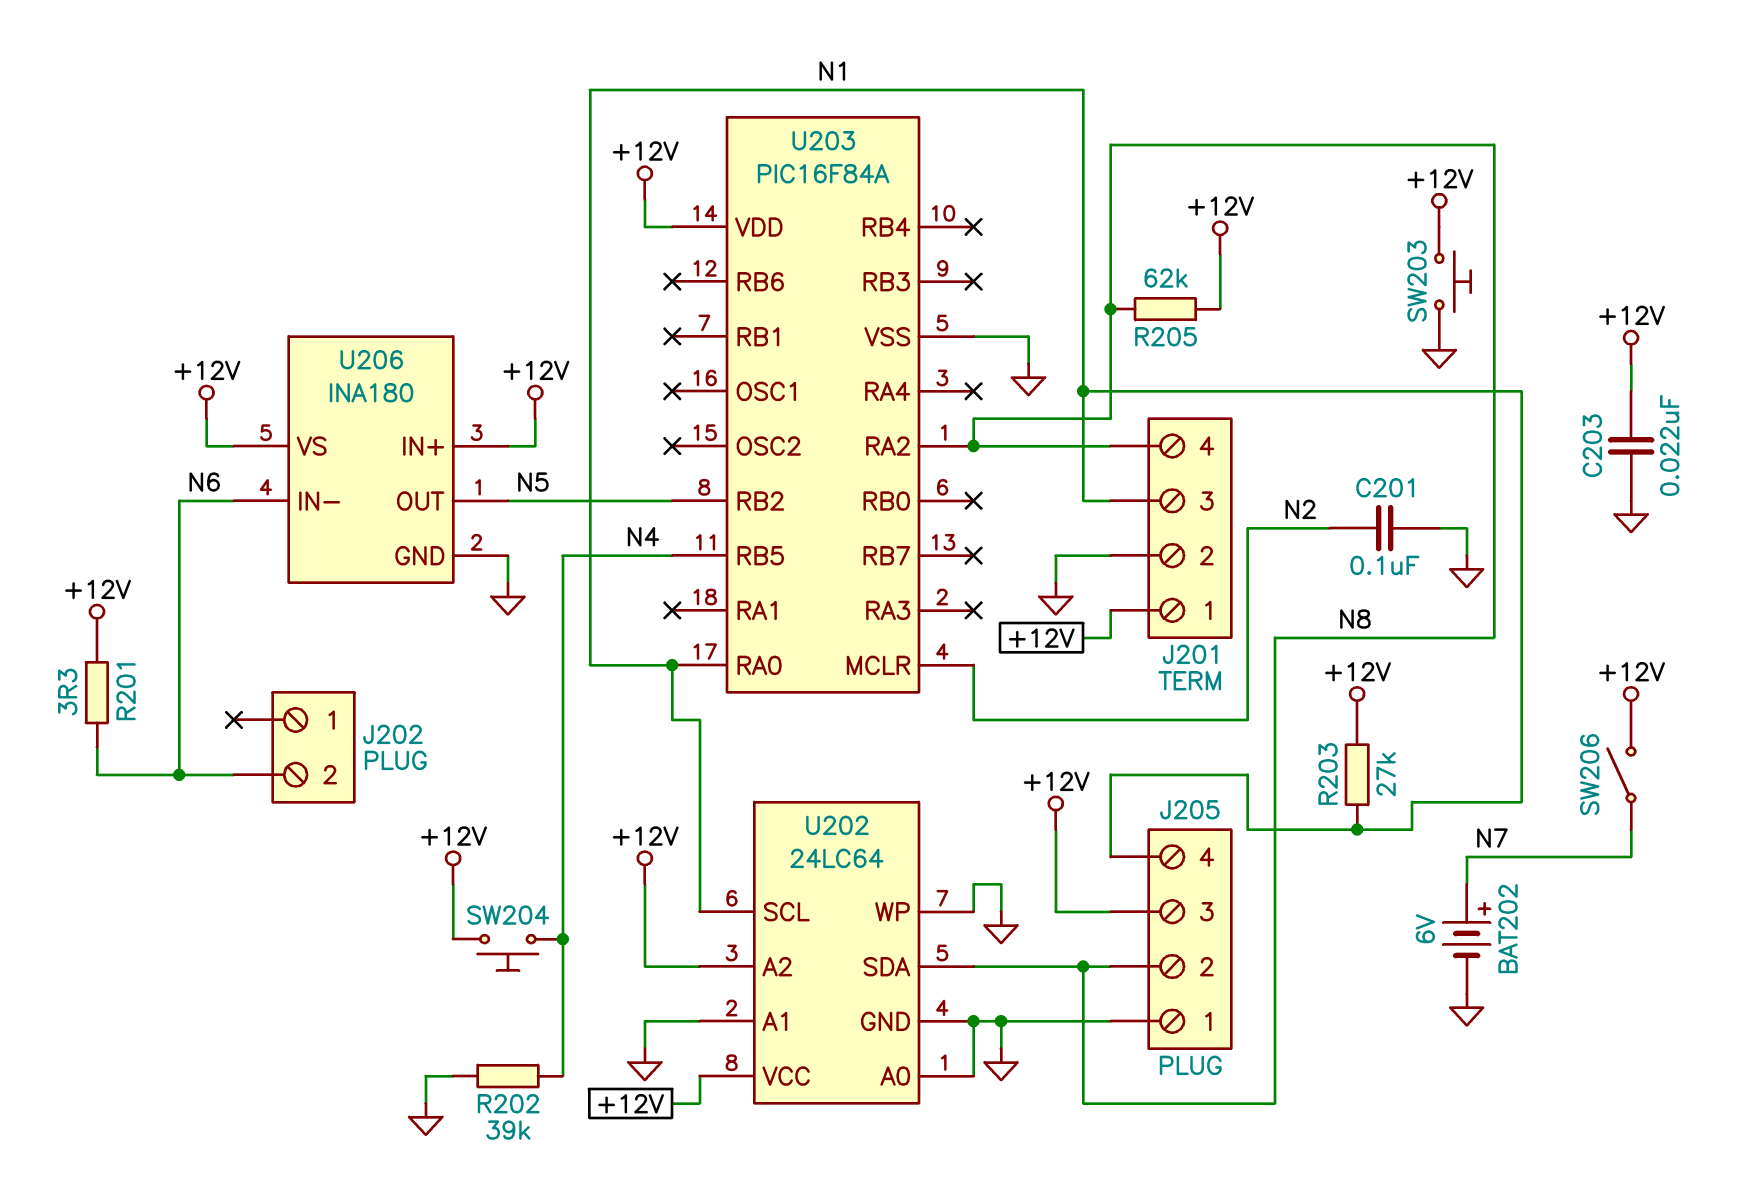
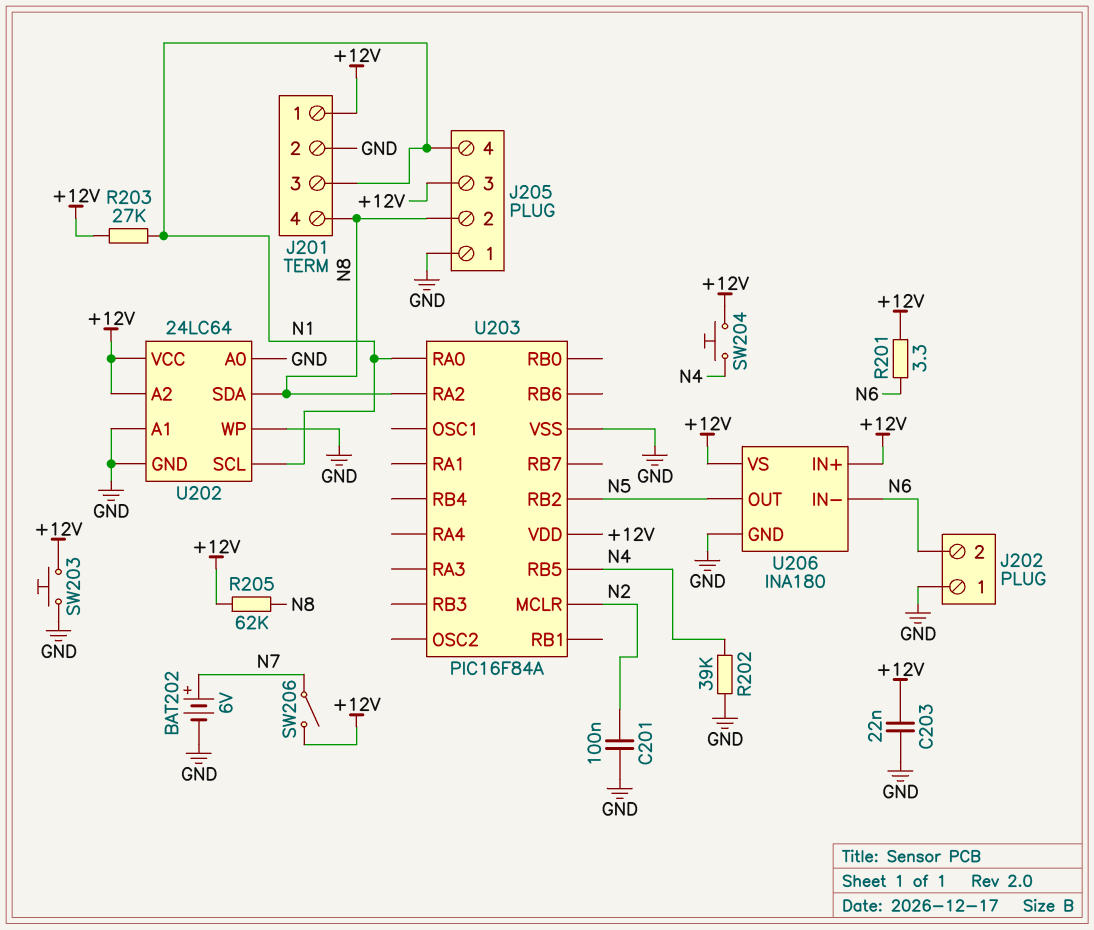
J202 pin 1: none -> GND

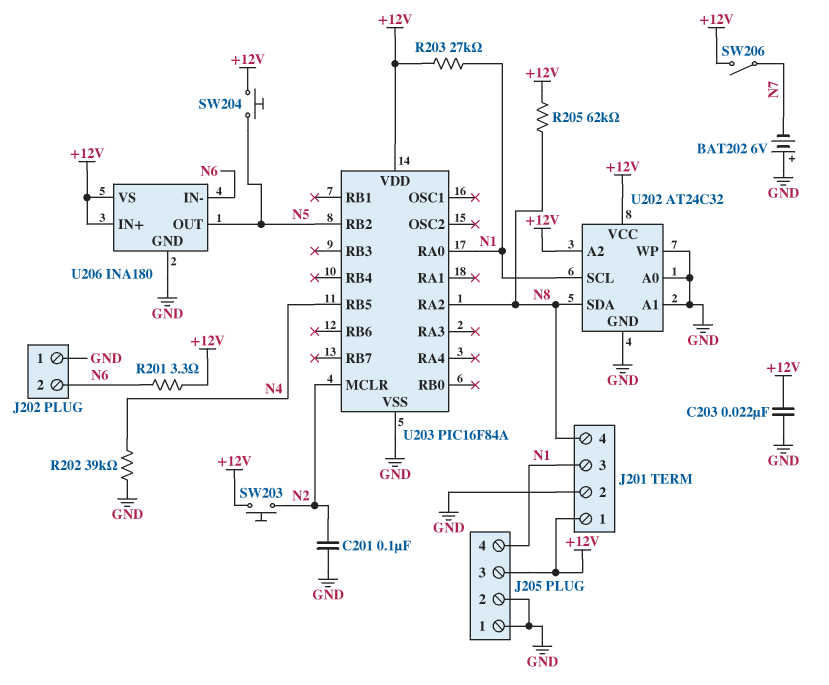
BAT202: 6V (plus N7, minus GND) -> 6V (plus GND, minus N7)
J205 pin 2: N8 -> GND
SW203: button (+12V, GND) -> button (+12V, N2)
SW204: button (+12V, N4) -> button (+12V, N5)
U202: 24LC64 -> AT24C32

